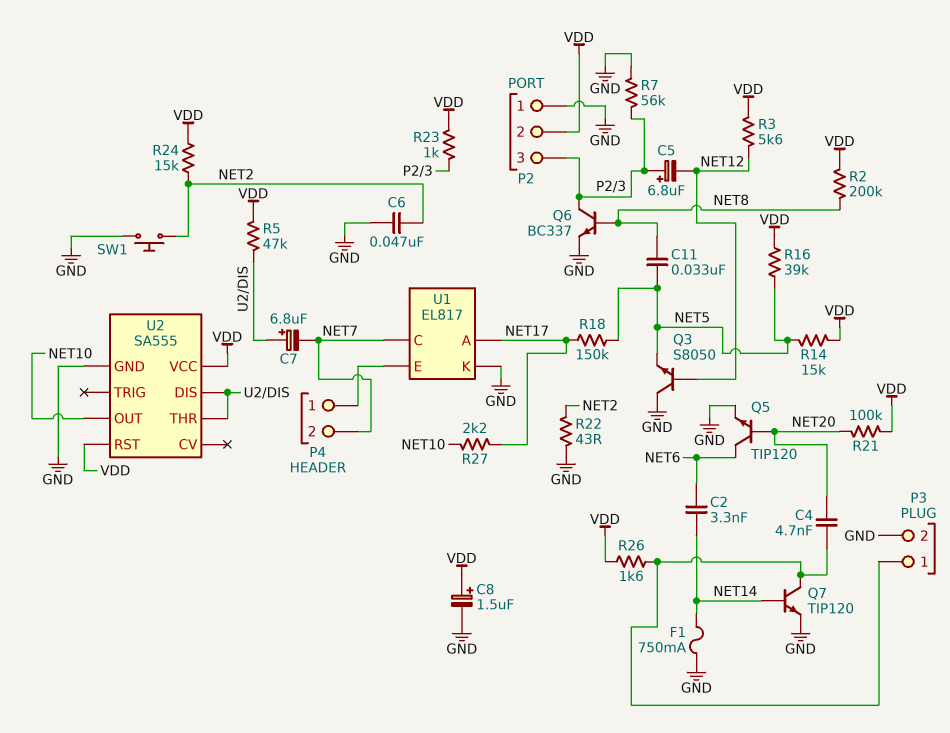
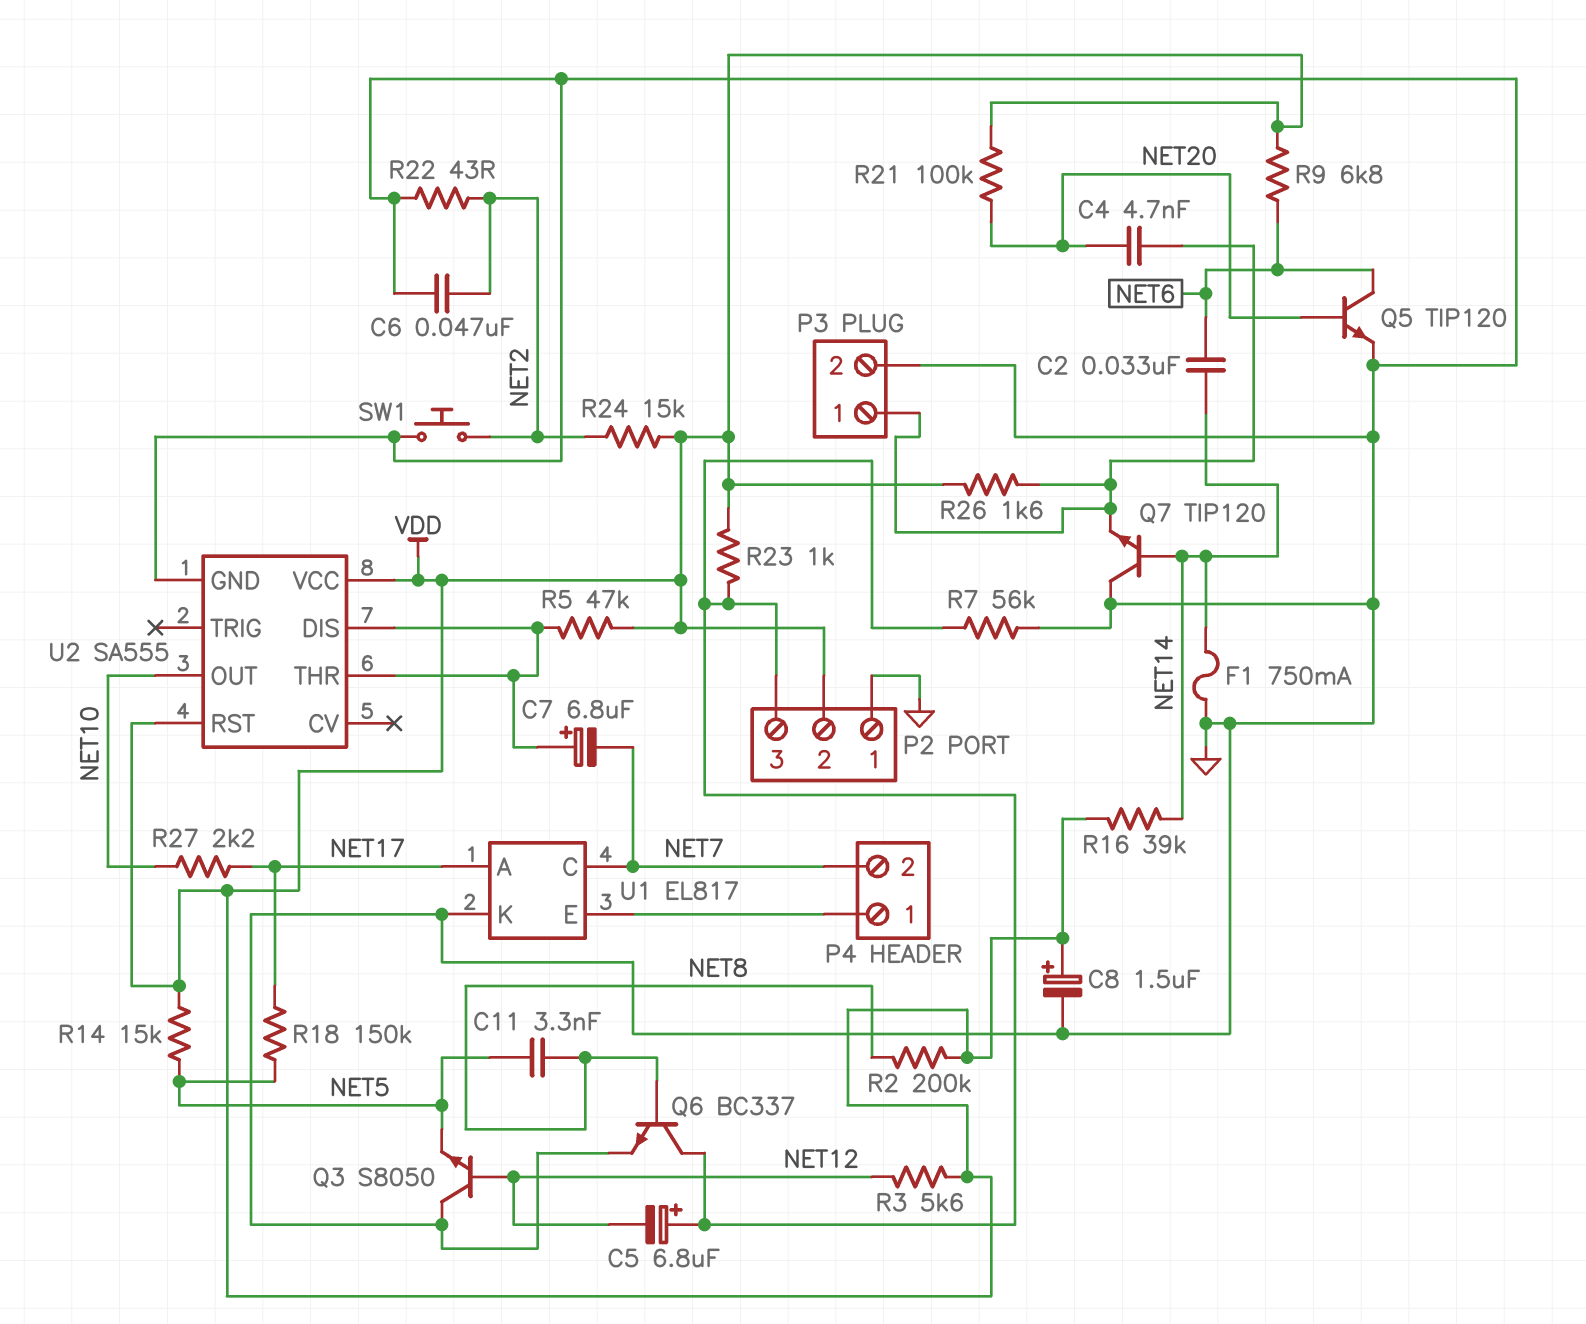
C2: 3.3nF (NET6, NET14) -> 33nF (NET6, NET14)
C11: 33nF (NET5, NET8) -> 3.3nF (NET5, NET8)
Q7: NPN TIP120 (B NET14, C P3/1, E GND) -> NPN TIP120 (B NET14, C GND, E P3/1)
R9: none -> 6.8k (NET6, VDD)
R16: 39k (NET5, VDD) -> 39k (NET14, VDD)

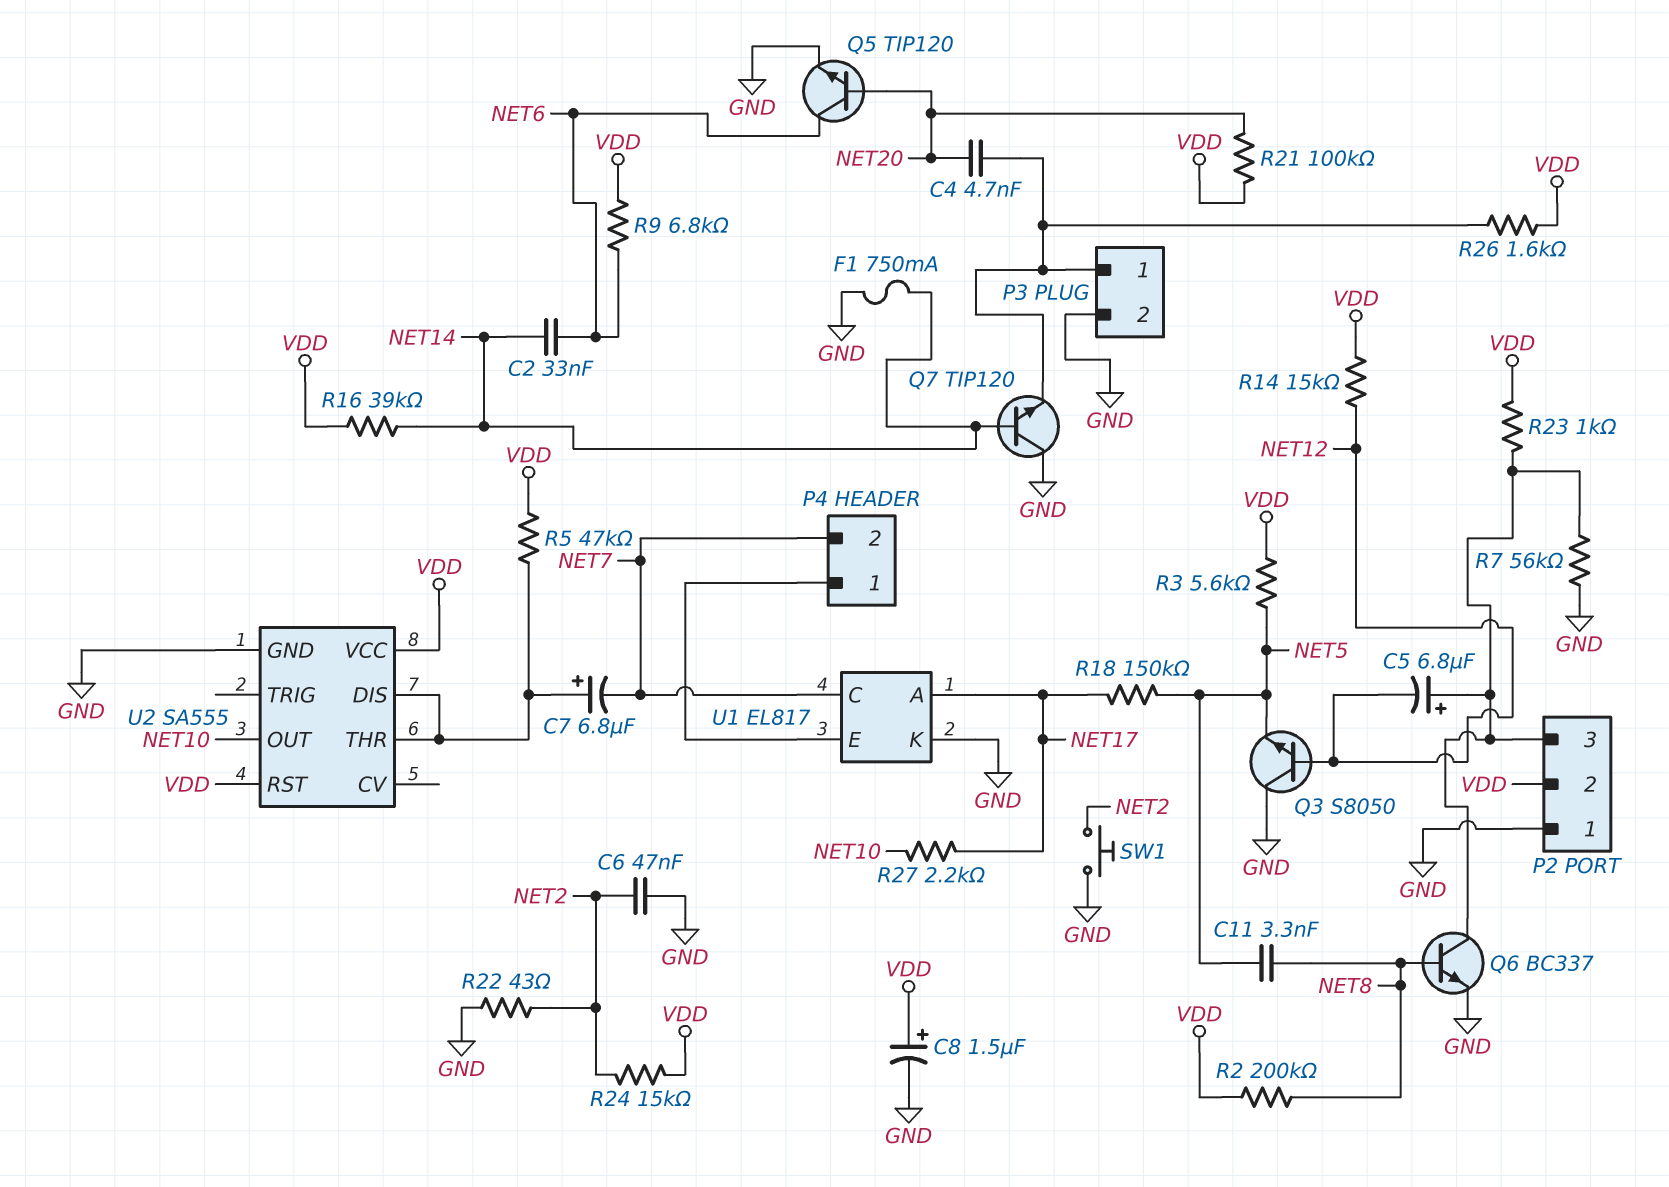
R3: 5.6k (NET12, VDD) -> 5.6k (NET5, VDD)
R14: 15k (NET5, VDD) -> 15k (NET12, VDD)

